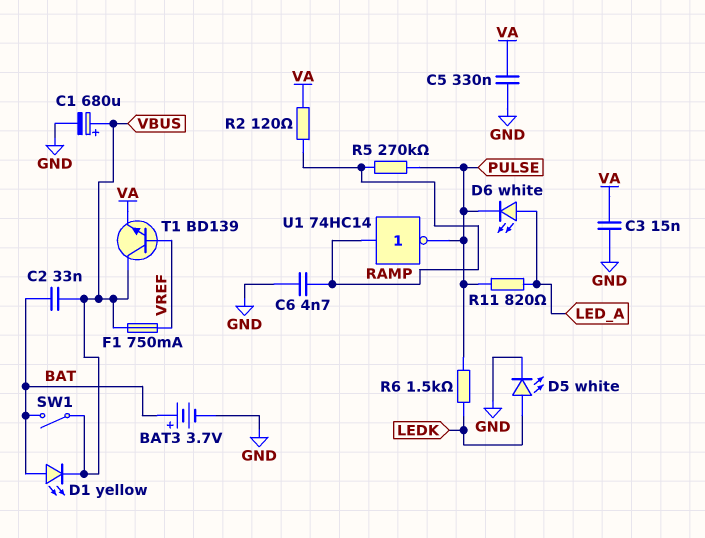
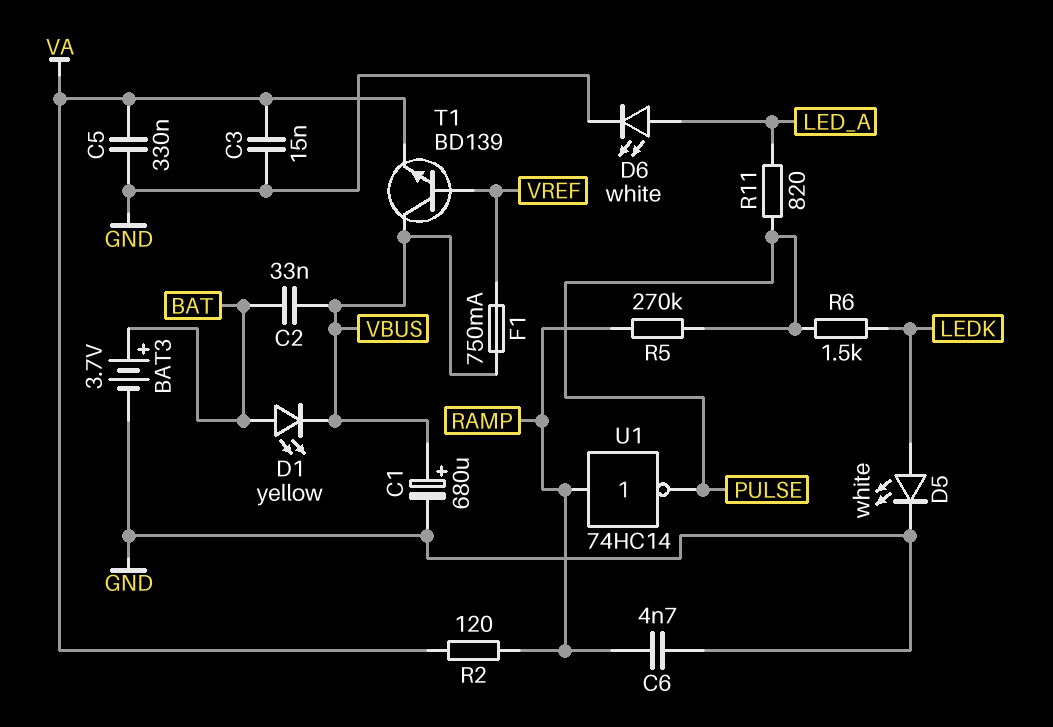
D6: LED white (A LED_A, K PULSE) -> LED white (A LED_A, K GND)
SW1: switch (BAT, VBUS) -> none

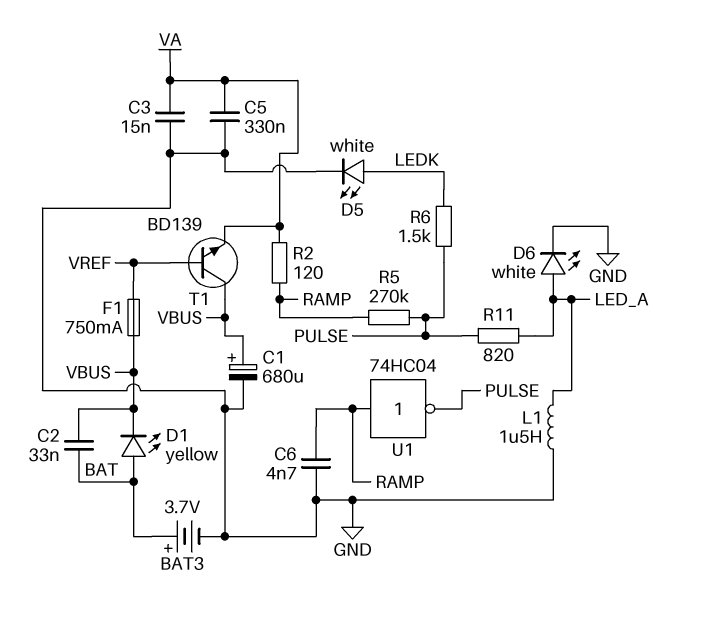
L1: none -> 1.5uH (GND, LED_A)
U1: NOT 74HC14 (in RAMP, out PULSE) -> NOT 74HC04 (in RAMP, out PULSE)

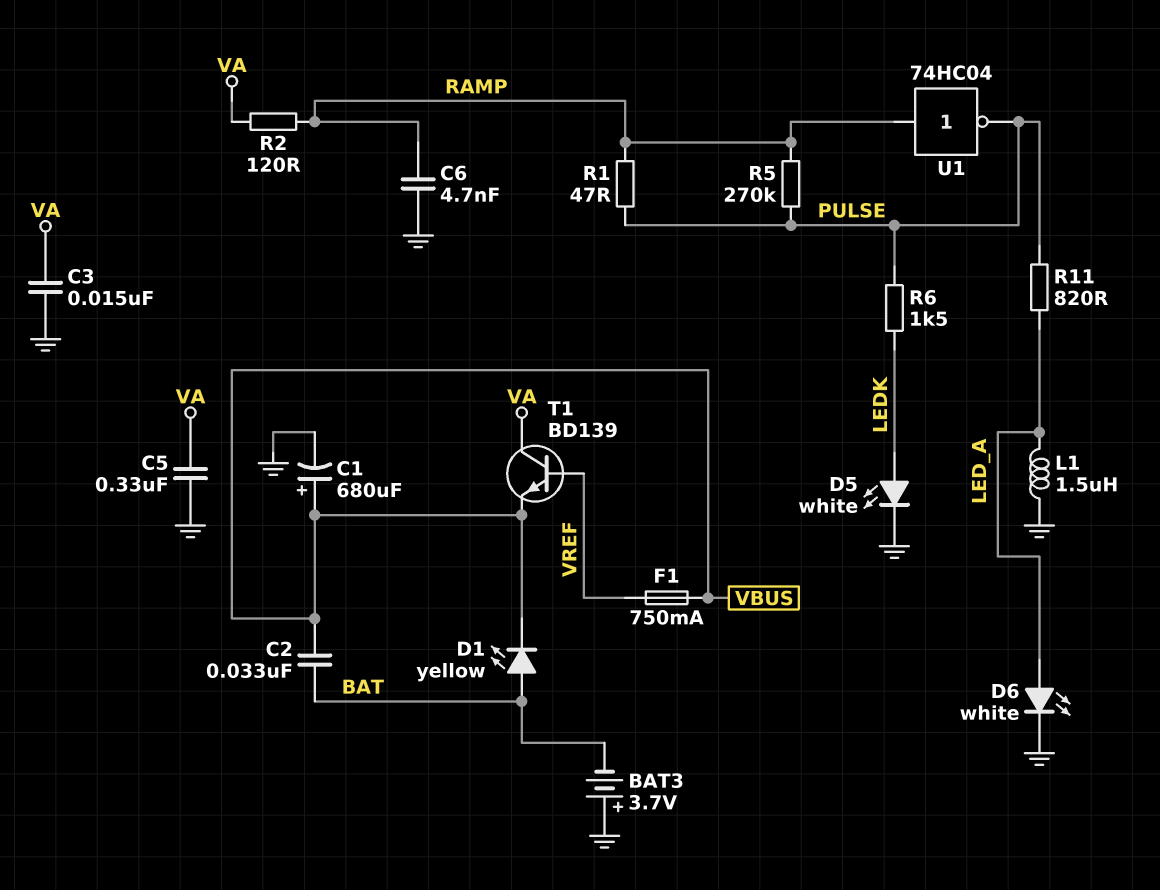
BAT3: 3.7V (plus BAT, minus GND) -> 3.7V (plus GND, minus BAT)
R1: none -> 47 (PULSE, RAMP)
T1: NPN BD139 (B VREF, C VBUS, E VA) -> NPN BD139 (B VREF, C VA, E VBUS)

